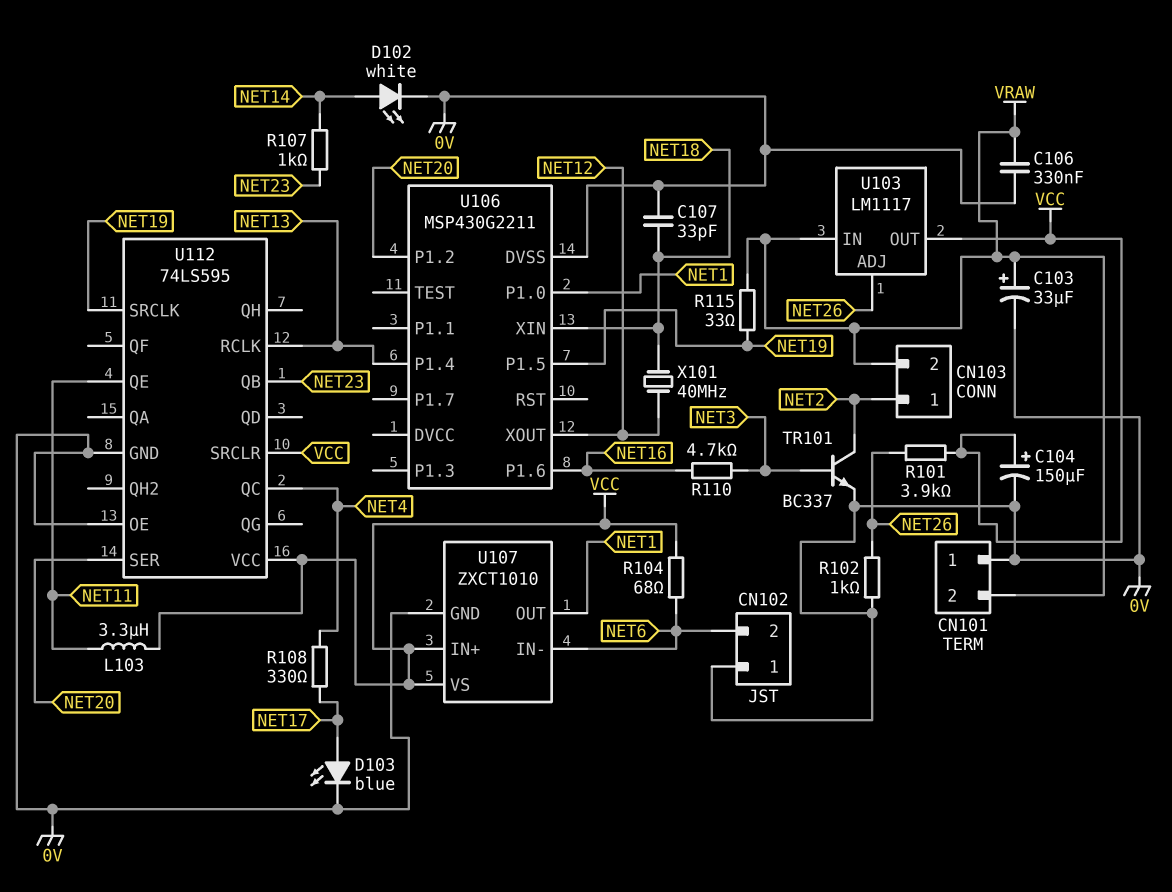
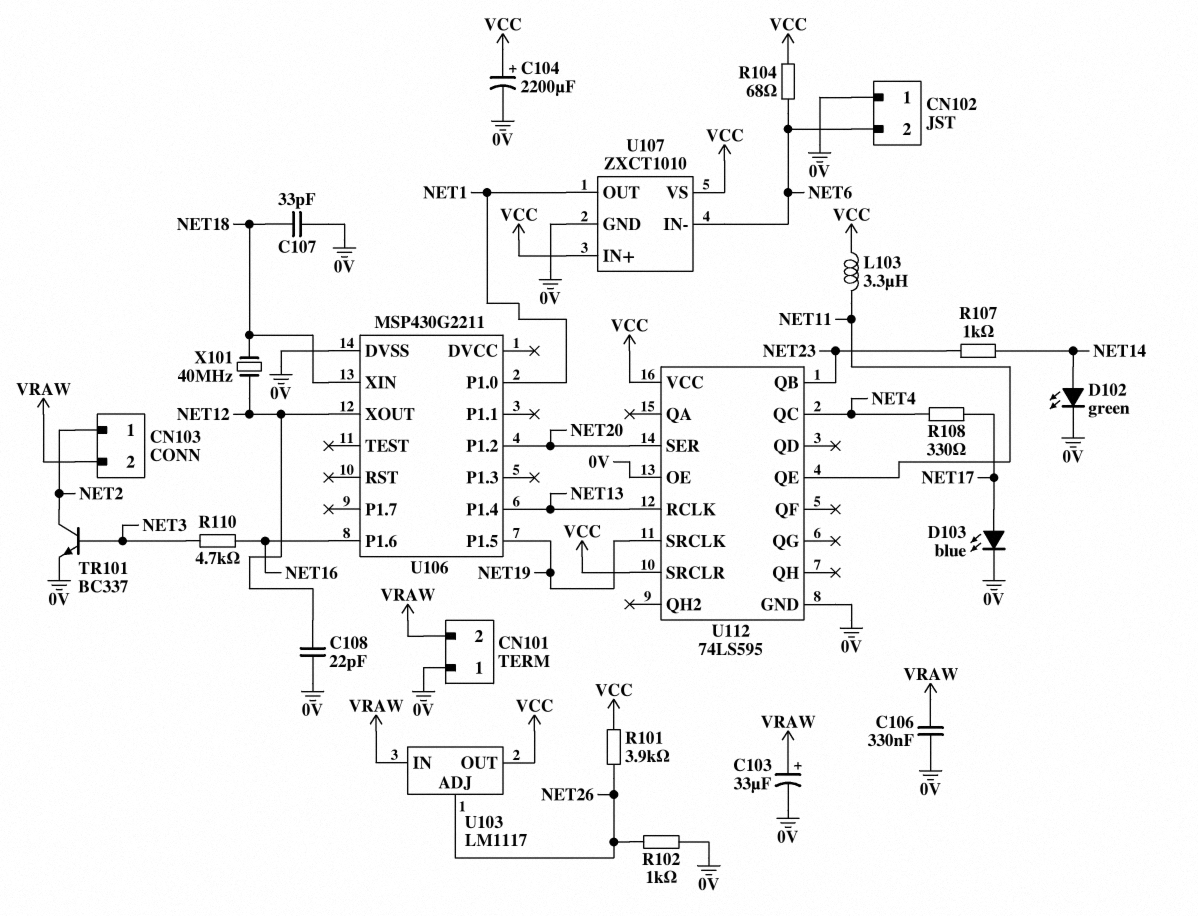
C104: 150uF (plus VCC, minus 0V) -> 2200uF (plus VCC, minus 0V)
C108: none -> 22pF (0V, NET12)
D102: LED white (A NET14, K 0V) -> LED green (A NET14, K 0V)
R115: 33 (NET19, VRAW) -> none

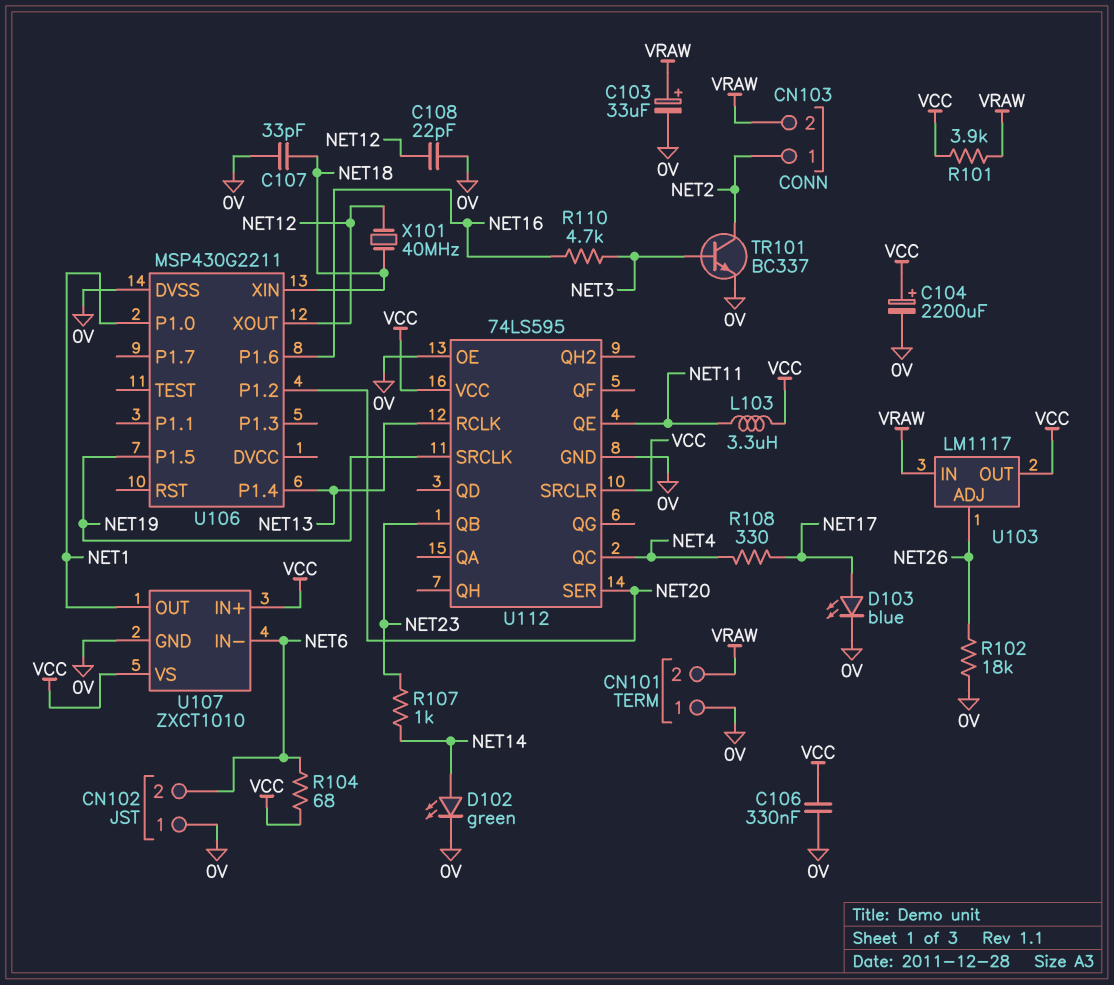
C106: 330nF (0V, VRAW) -> 330nF (0V, VCC)
R101: 3.9k (NET26, VCC) -> 3.9k (VCC, VRAW)
R102: 1k (0V, NET26) -> 18k (0V, NET26)

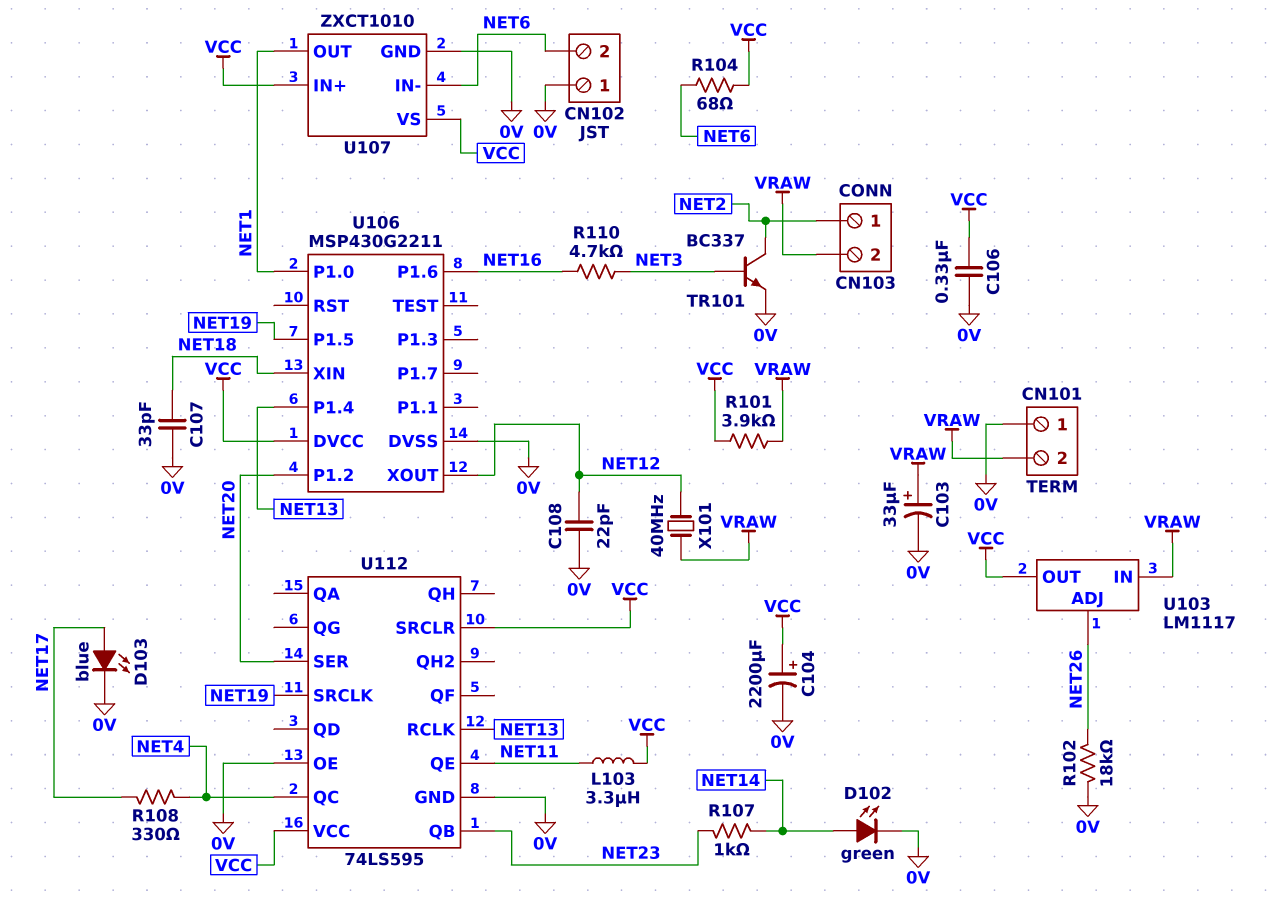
U106 pin DVCC: none -> VCC
X101: 40MHz (NET12, NET18) -> 40MHz (NET12, VRAW)

